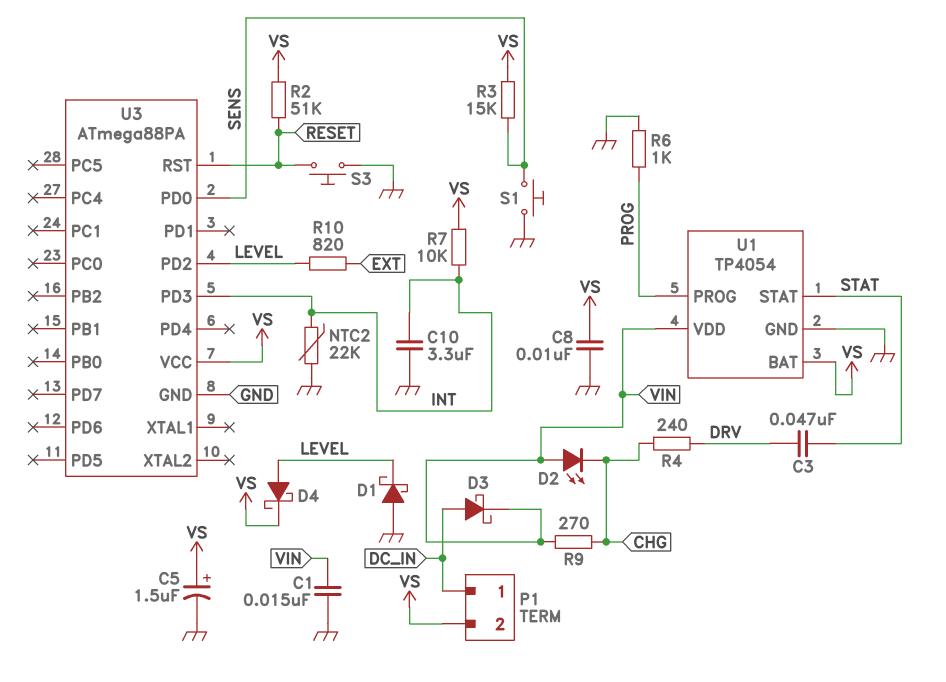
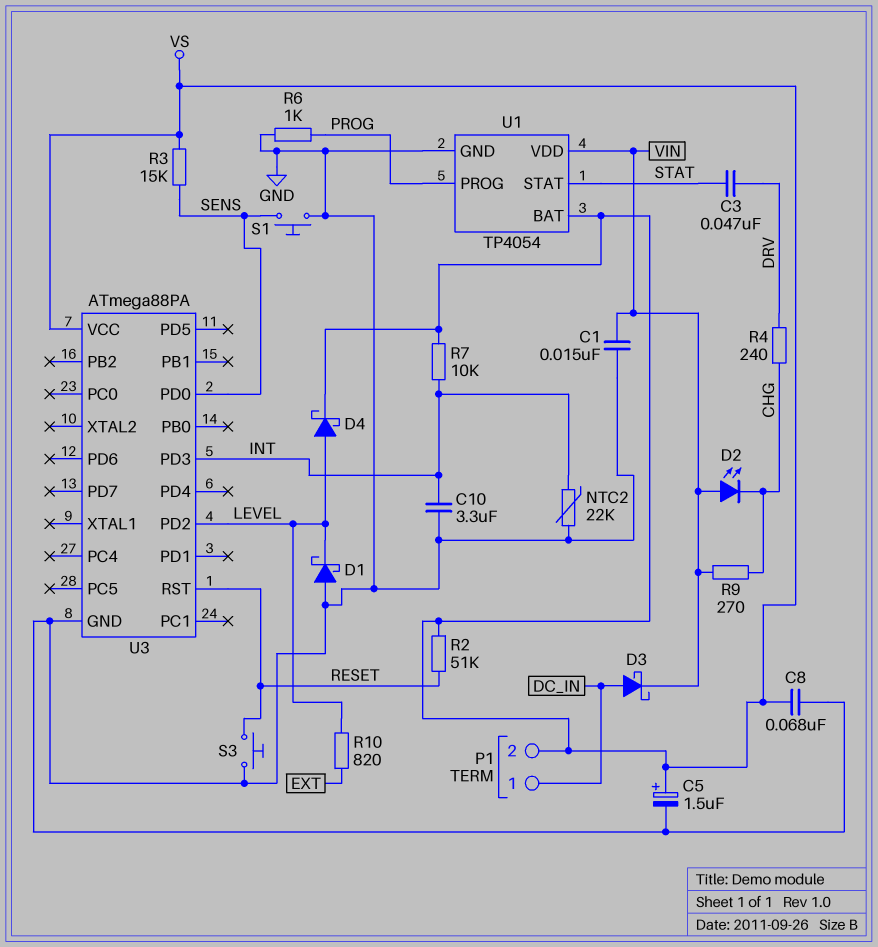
C8: 10nF (GND, VS) -> 68nF (GND, VS)

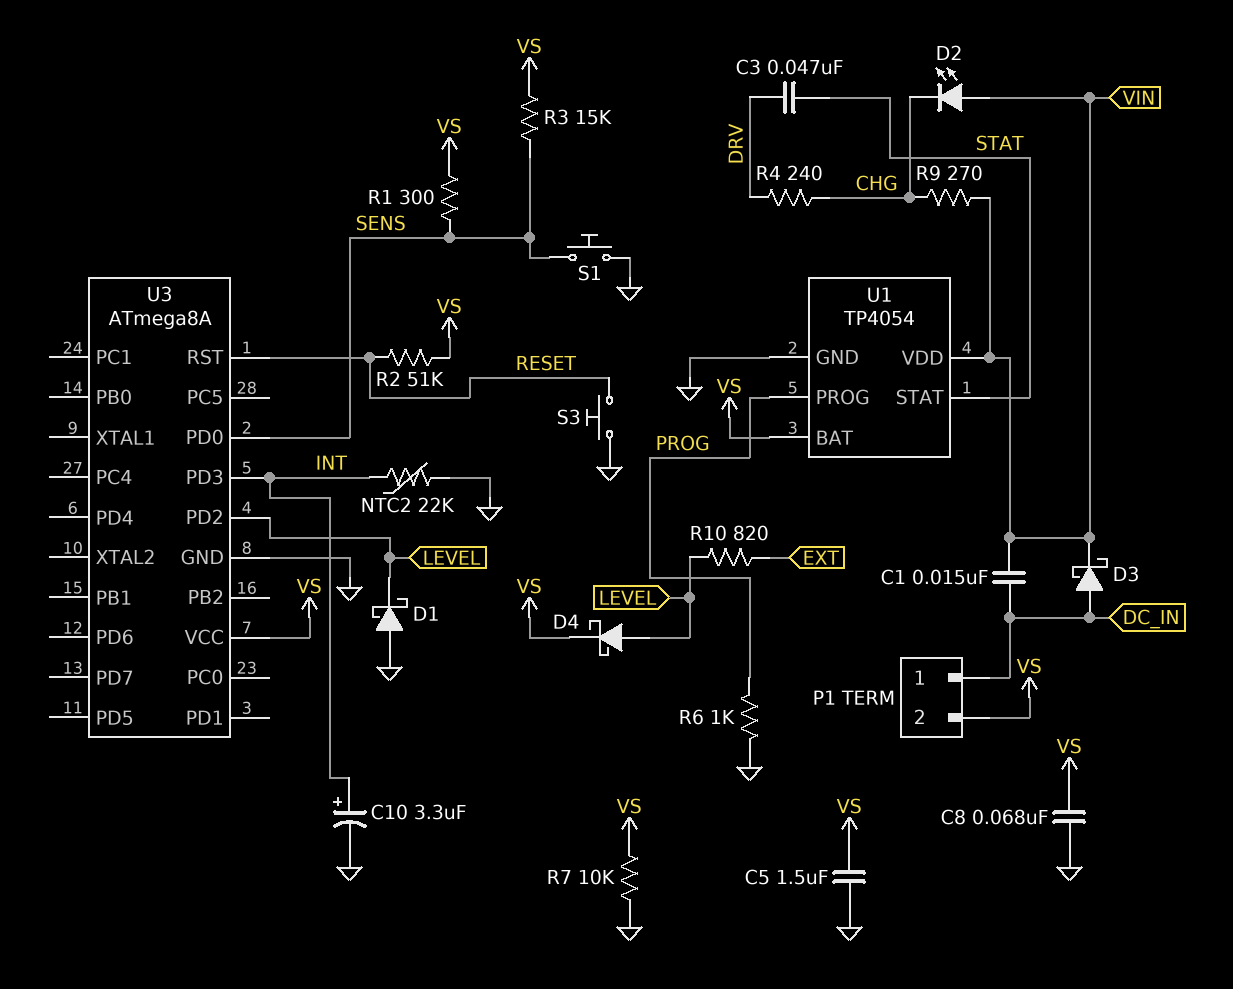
C1: 15nF (GND, VIN) -> 15nF (DC_IN, VIN)
C5: 1.5uF (plus VS, minus GND) -> 1.5uF (GND, VS)
C10: 3.3uF (GND, INT) -> 3.3uF (plus INT, minus GND)
R1: none -> 300 (SENS, VS)
R7: 10k (INT, VS) -> 10k (GND, VS)
U3: ATmega88PA -> ATmega8A

